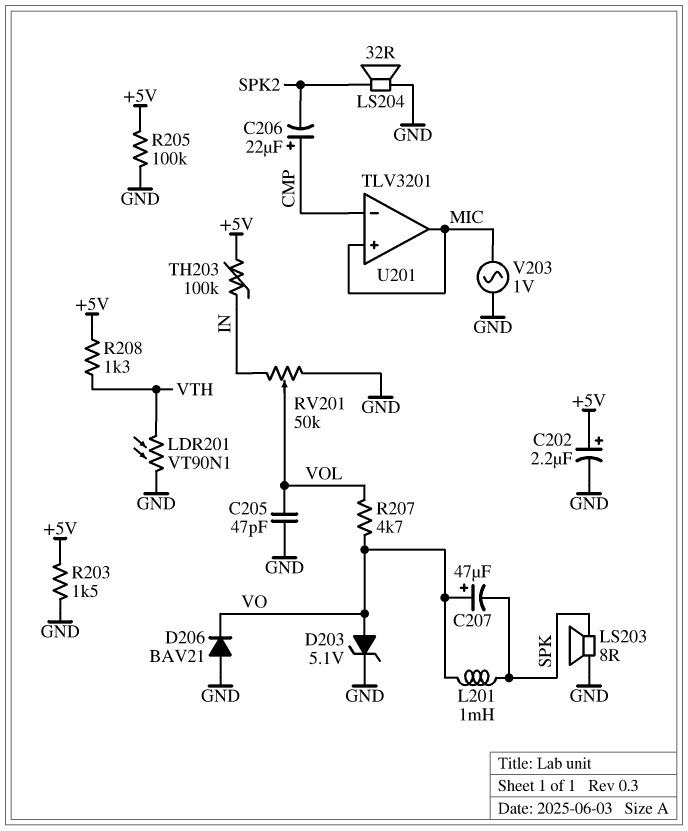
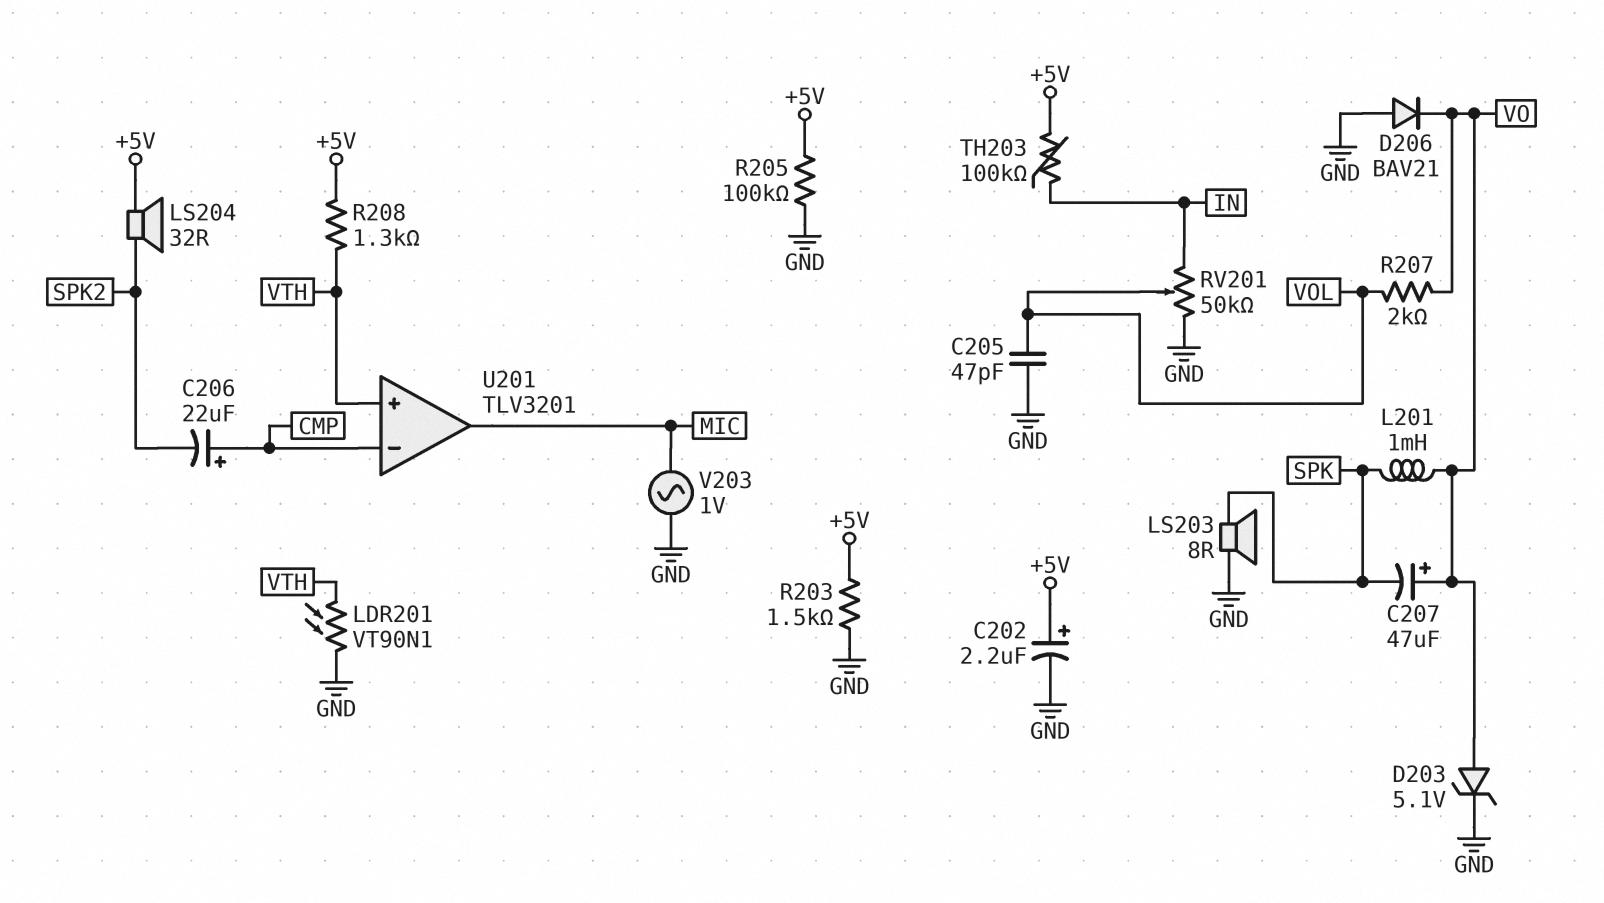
LS204: speaker 32R (GND, SPK2) -> speaker 32R (+5V, SPK2)
R207: 4.7k (VO, VOL) -> 2k (VO, VOL)
U201 pin in+: MIC -> VTH

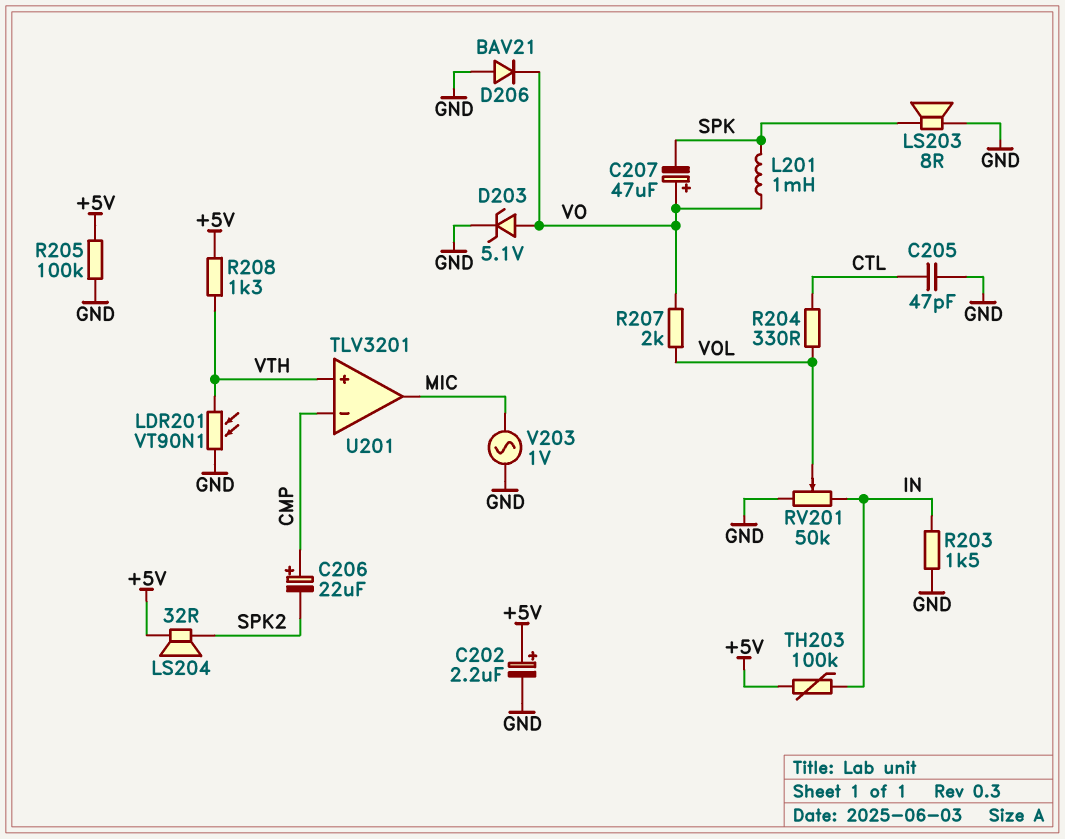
C205: 47pF (GND, VOL) -> 47pF (CTL, GND)
R203: 1.5k (+5V, GND) -> 1.5k (GND, IN)
R204: none -> 330 (CTL, VOL)

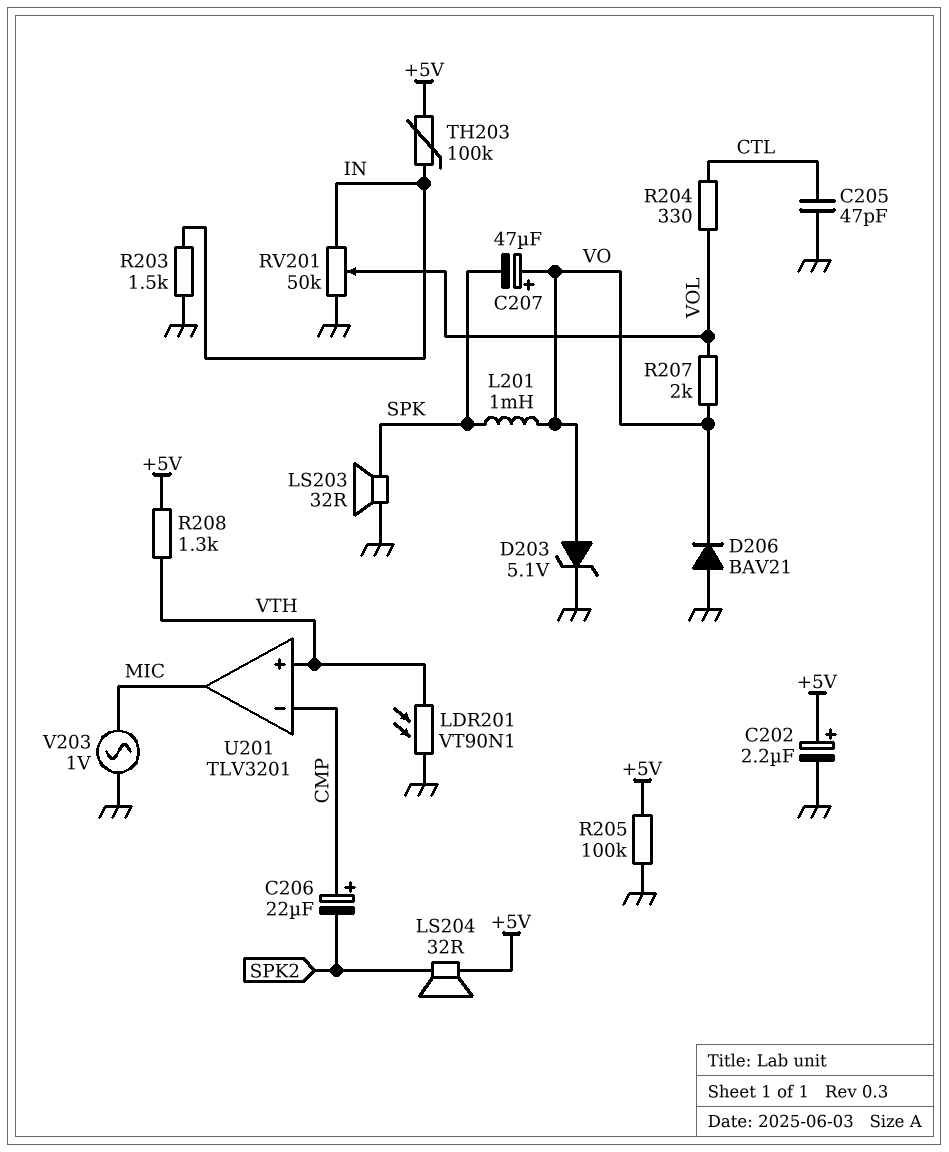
LS203: speaker 8R (GND, SPK) -> speaker 32R (GND, SPK)

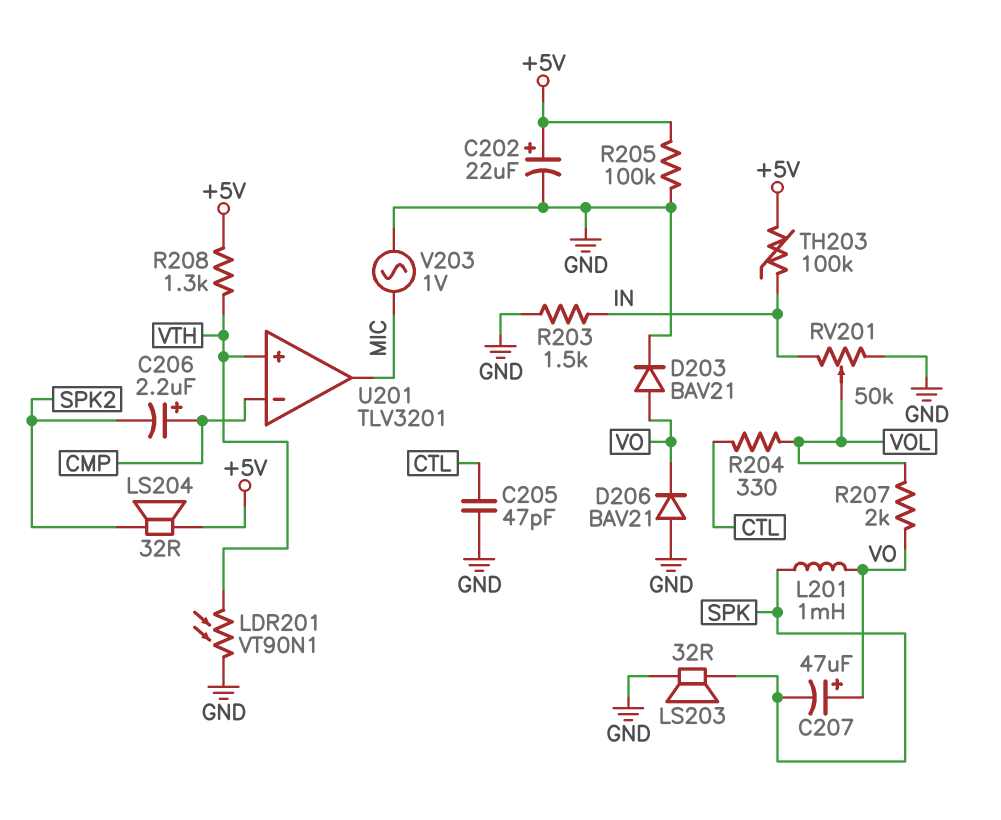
C202: 2.2uF (plus +5V, minus GND) -> 22uF (plus +5V, minus GND)
C206: 22uF (plus CMP, minus SPK2) -> 2.2uF (plus CMP, minus SPK2)
D203: zener 5.1V (A VO, K GND) -> diode BAV21 (A VO, K GND)

